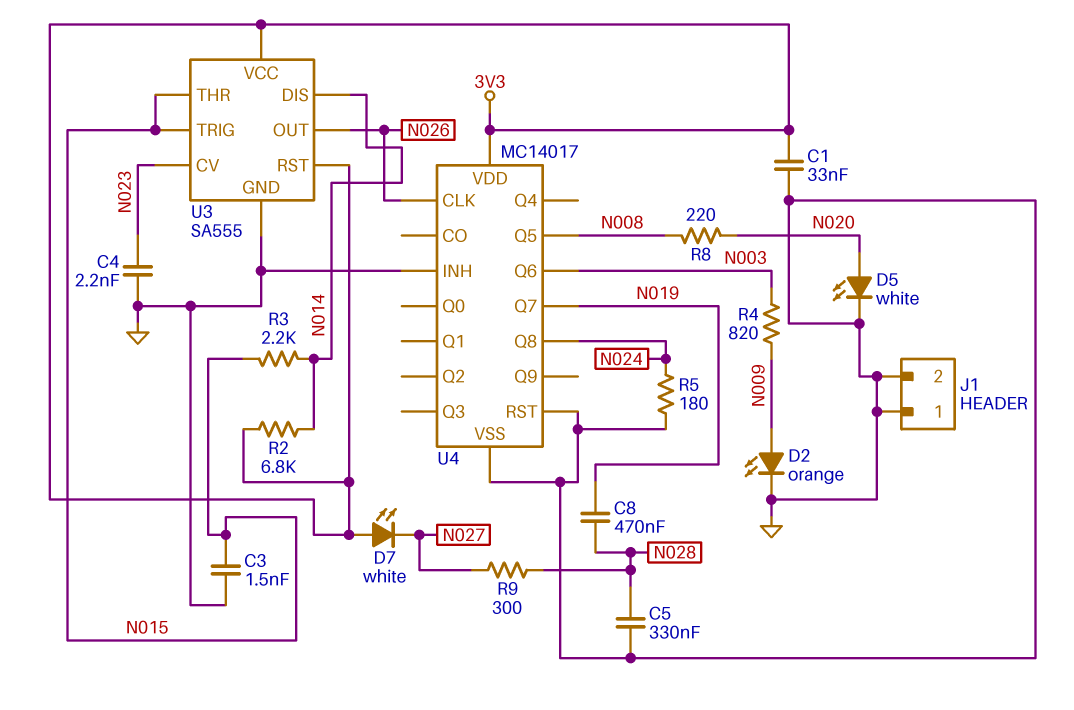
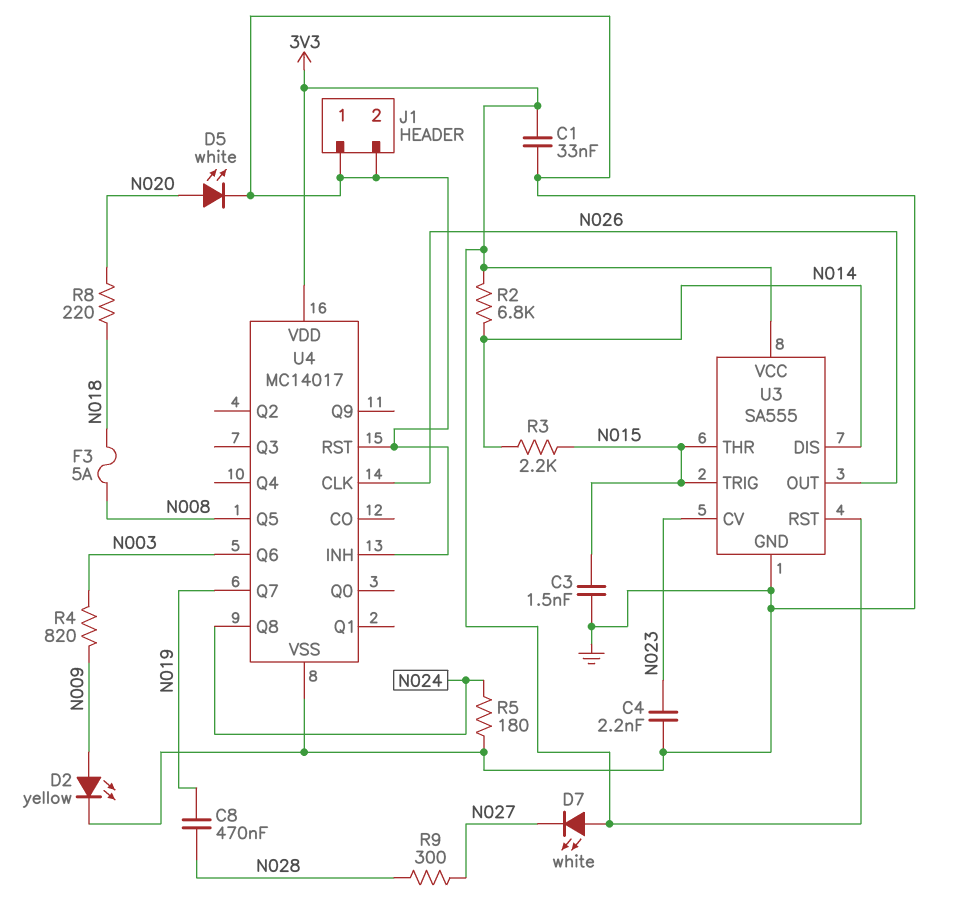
C5: 330nF (GND, N028) -> none
D2: LED orange (A N009, K GND) -> LED yellow (A N009, K GND)
F3: none -> 5A (N008, N018)
R8: 220 (N008, N020) -> 220 (N018, N020)

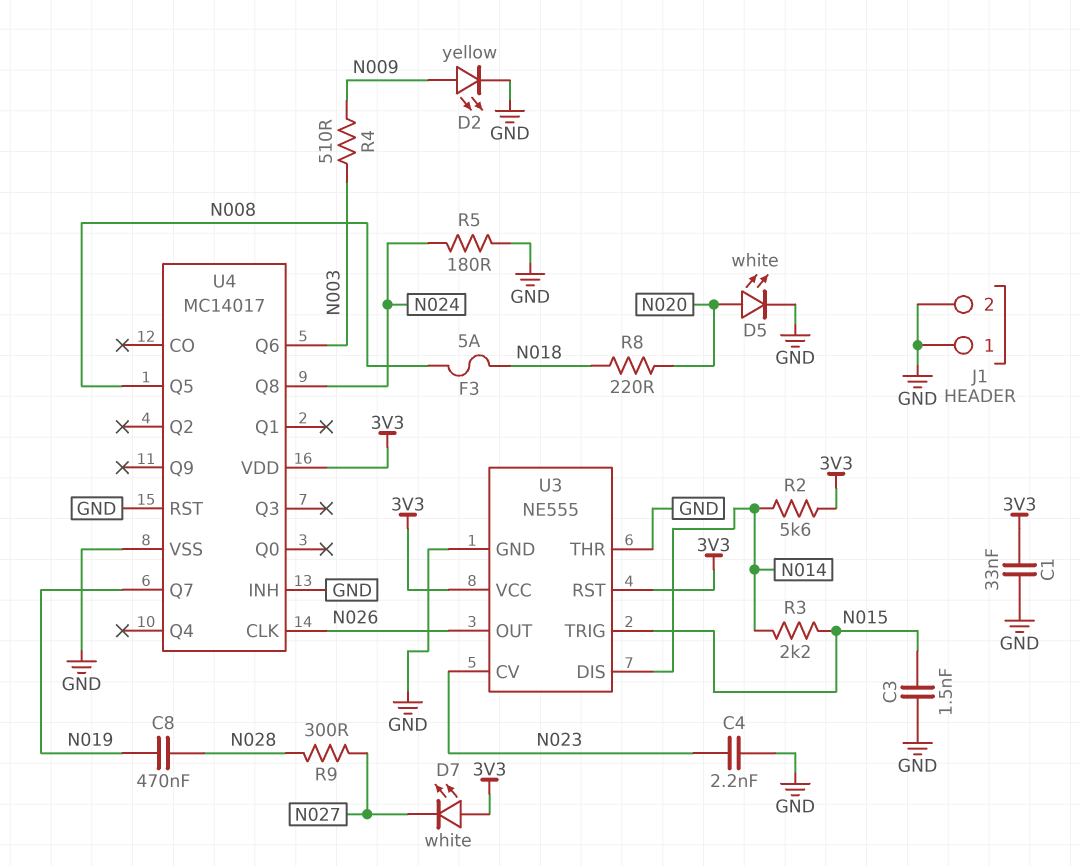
R2: 6.8k (3V3, N014) -> 5.6k (3V3, N014)
R4: 820 (N003, N009) -> 510 (N003, N009)
U3: SA555 -> NE555
U3 pin THR: N015 -> GND

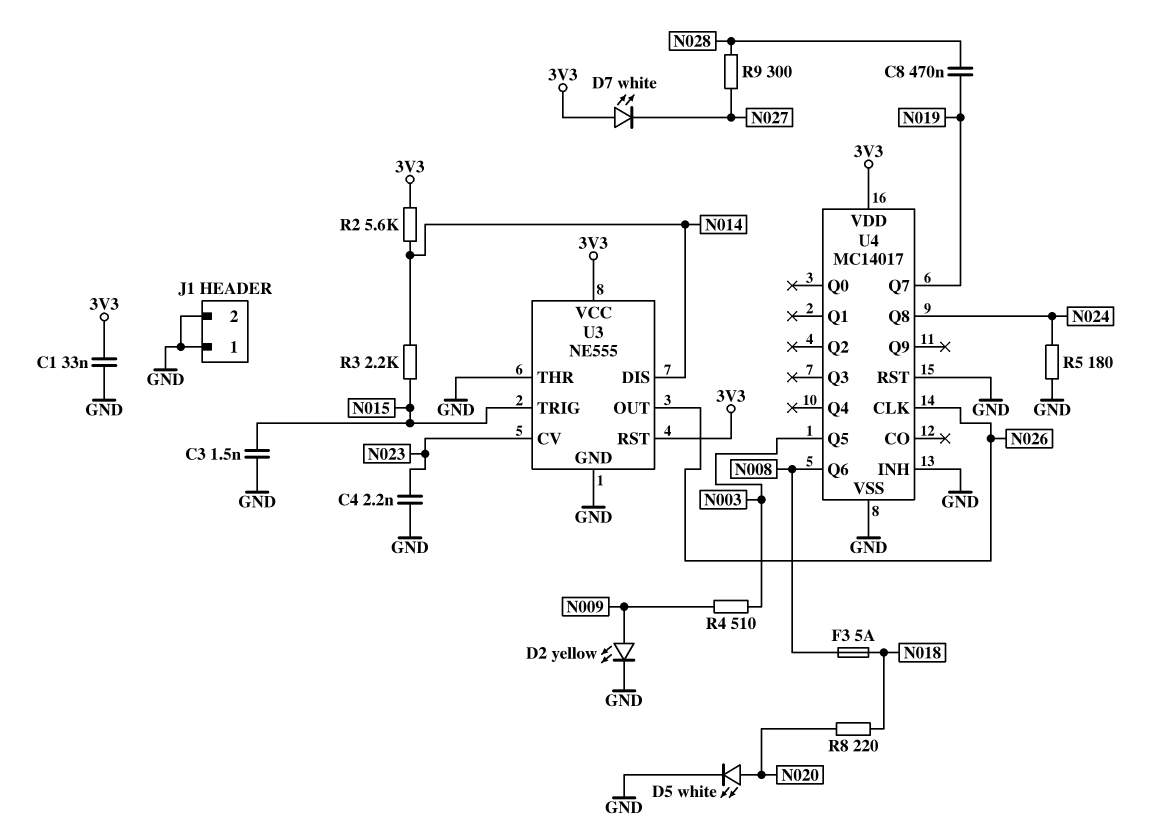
U4 pin Q5: N008 -> N003
U4 pin Q6: N003 -> N008

